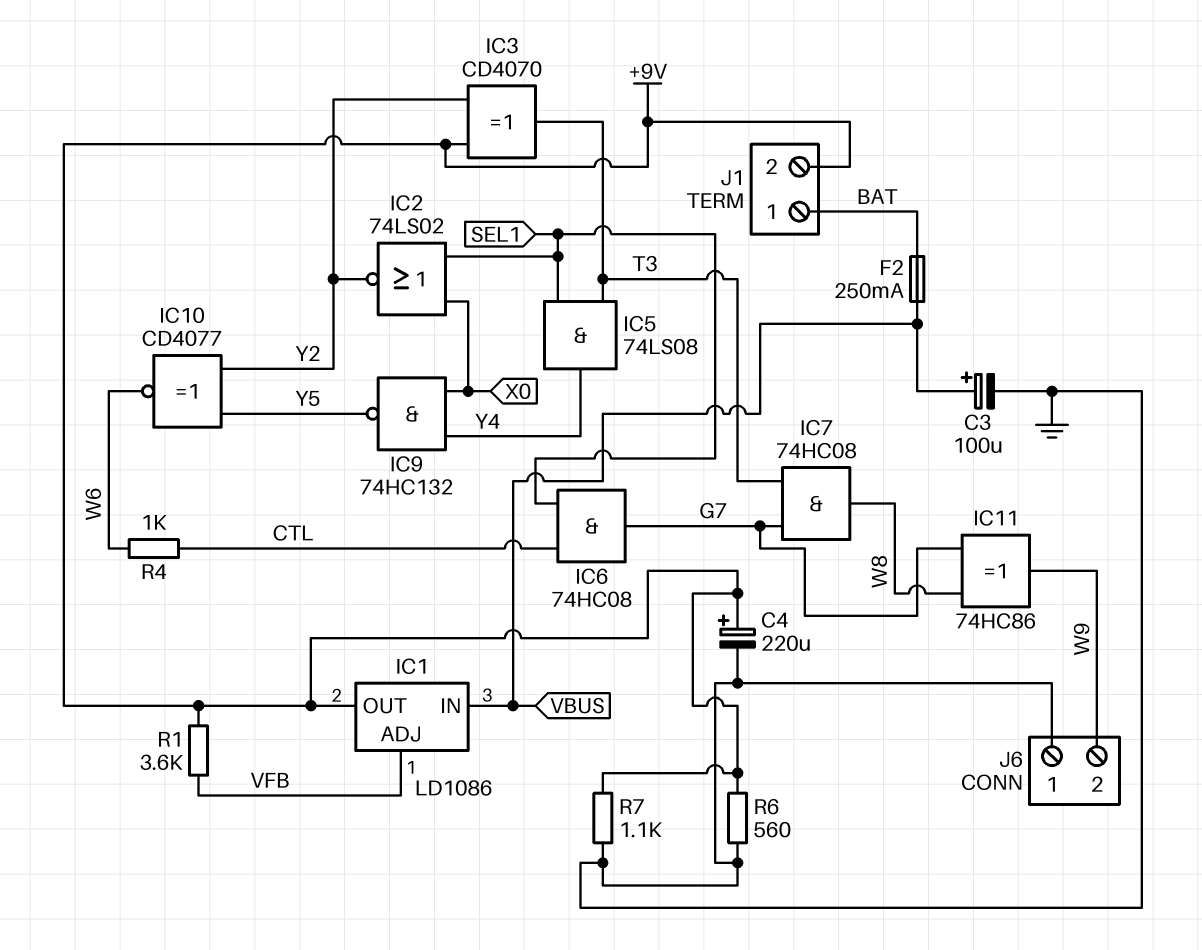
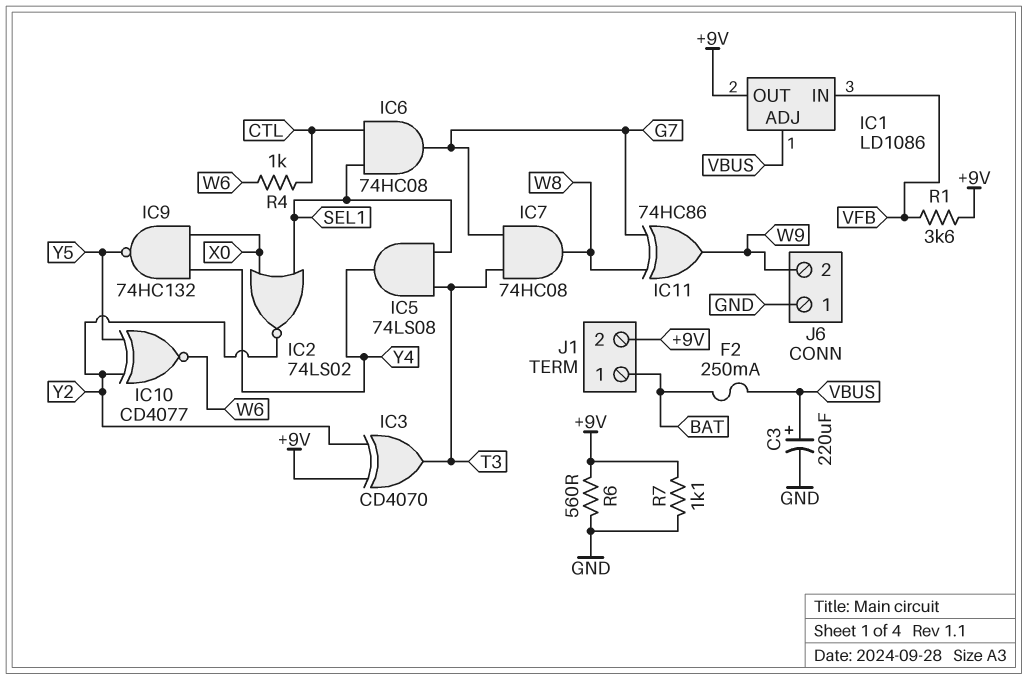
C3: 100uF (plus VBUS, minus GND) -> 220uF (plus VBUS, minus GND)
C4: 220uF (plus +9V, minus GND) -> none
IC1 pin ADJ: VFB -> VBUS
IC1 pin IN: VBUS -> VFB

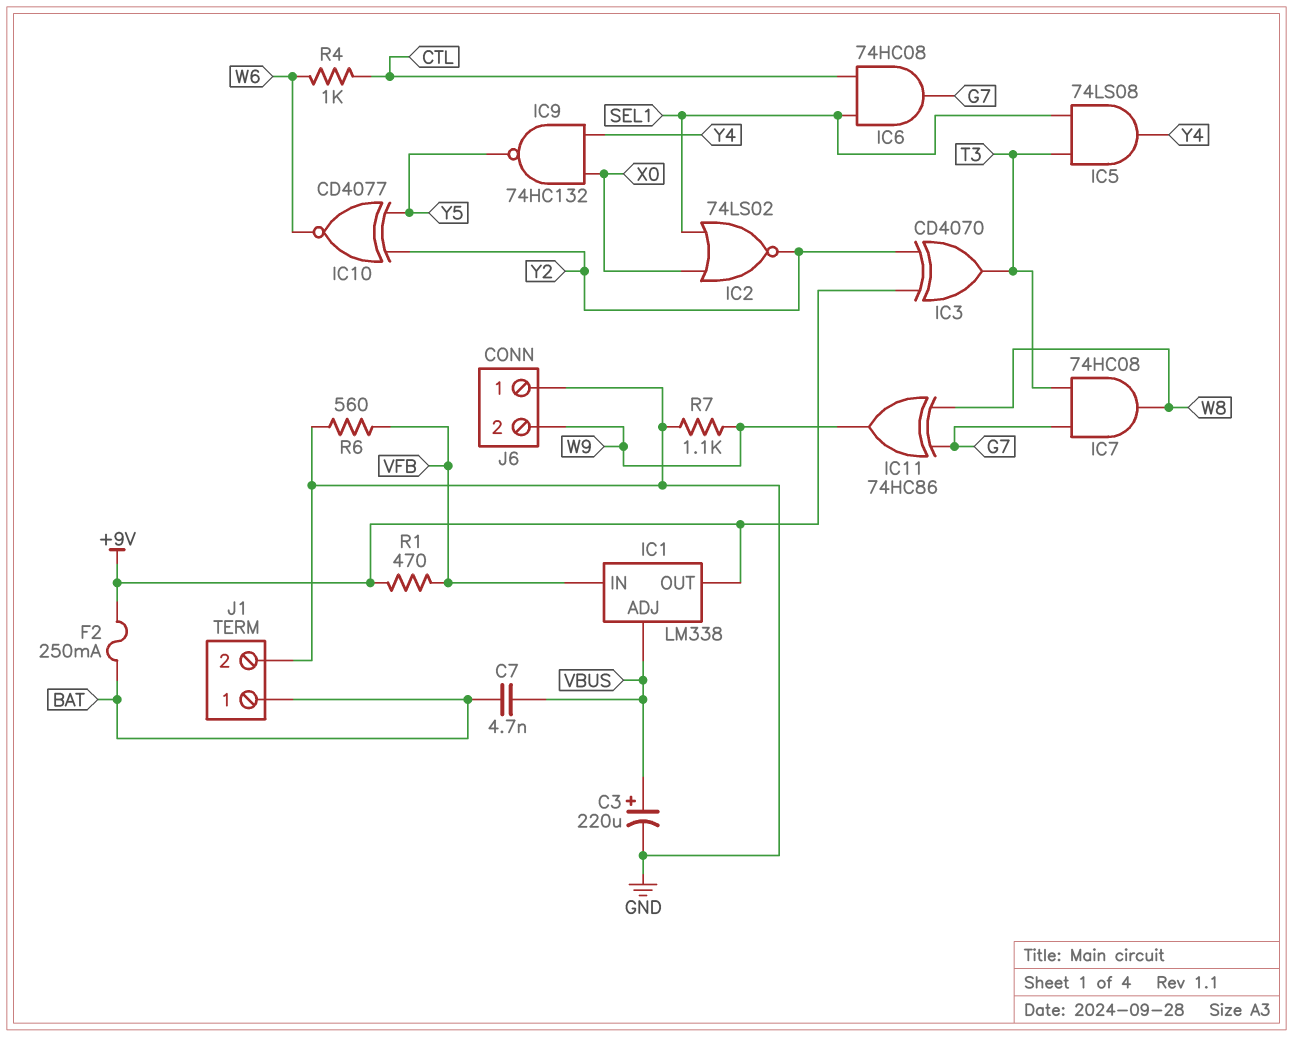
C7: none -> 4.7nF (BAT, VBUS)
F2: 250mA (BAT, VBUS) -> 250mA (+9V, BAT)
IC1: LD1086 -> LM338
J1 pin 2: +9V -> GND
R1: 3.6k (+9V, VFB) -> 470 (+9V, VFB)
R6: 560 (+9V, GND) -> 560 (GND, VFB)
R7: 1.1k (+9V, GND) -> 1.1k (GND, W9)

